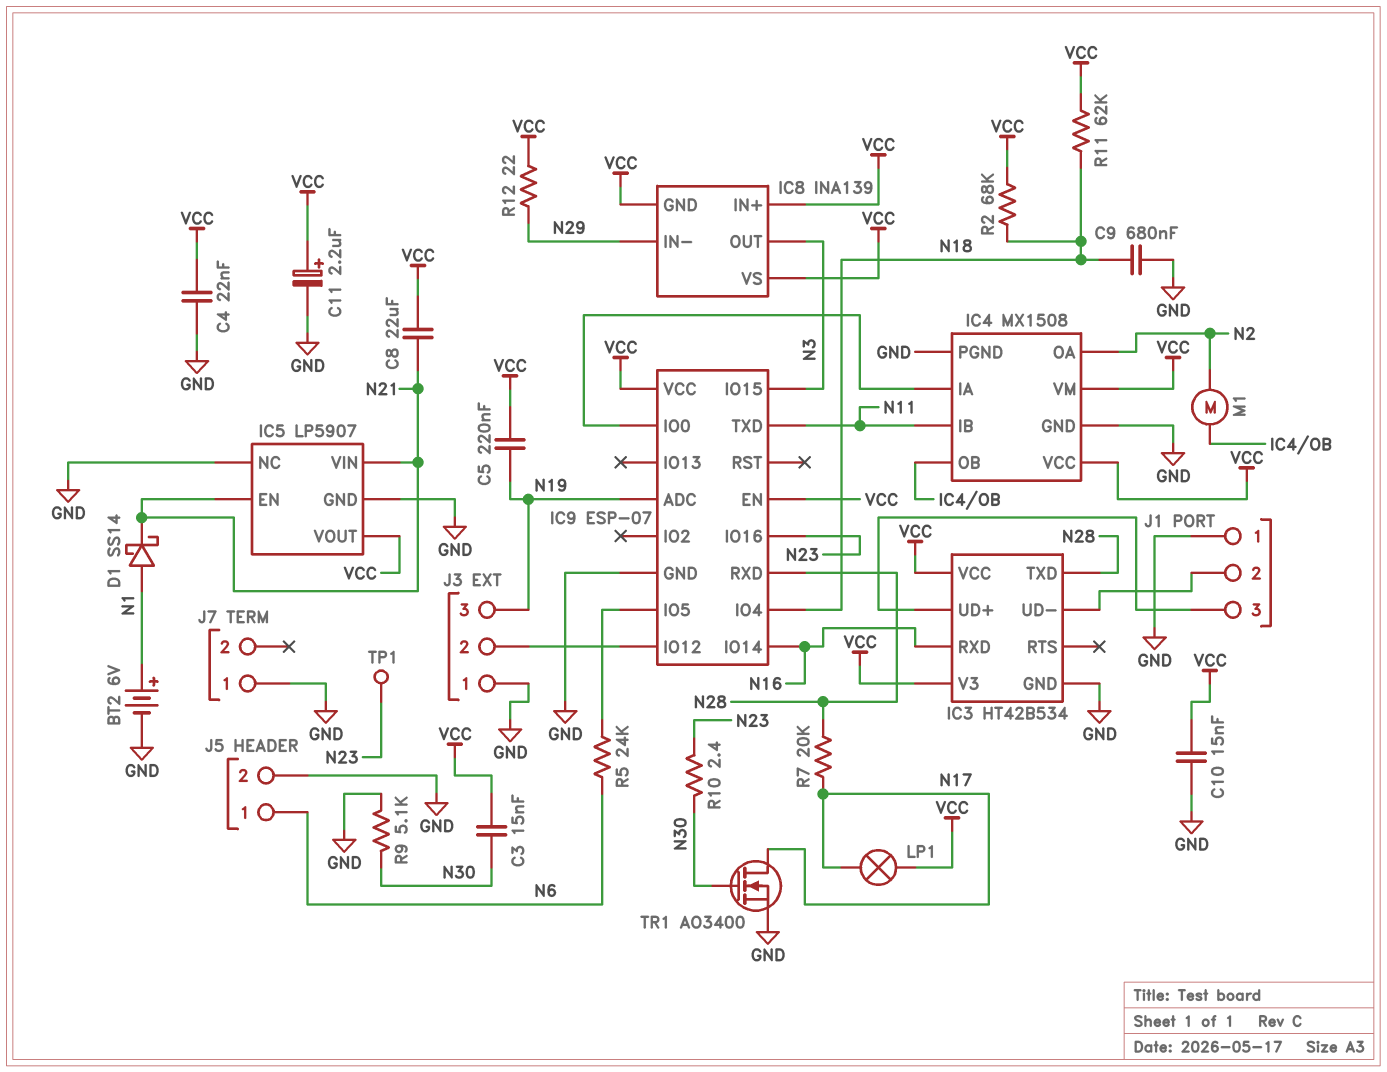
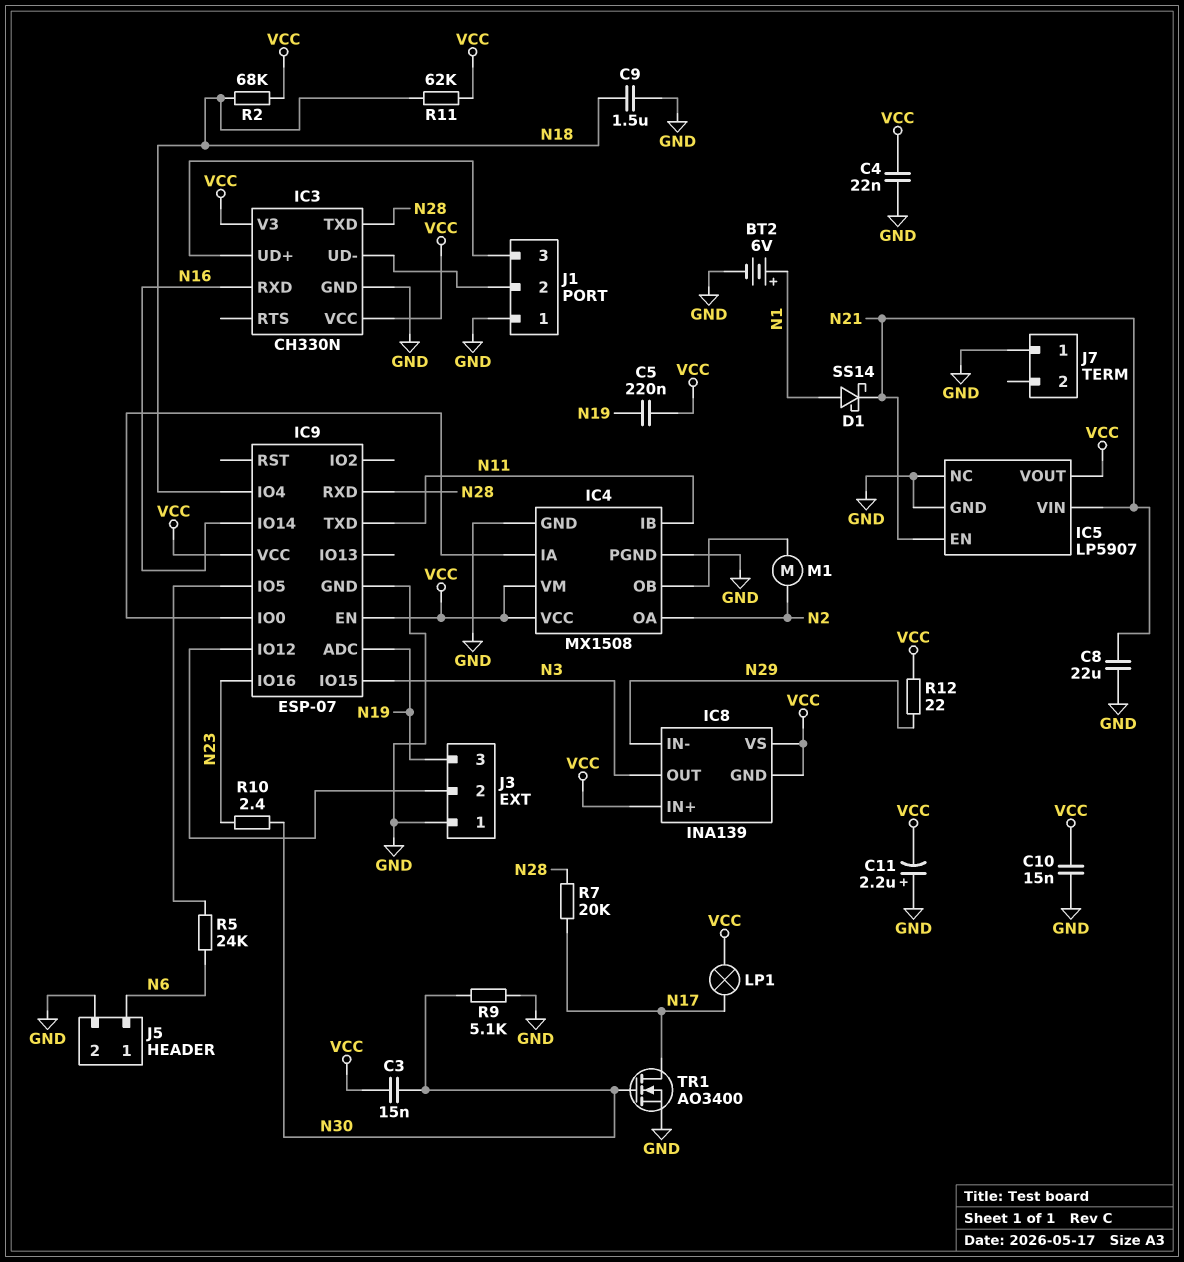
C8: 22uF (N21, VCC) -> 22uF (GND, N21)
C9: 680nF (GND, N18) -> 1.5uF (GND, N18)
C11: 2.2uF (plus VCC, minus GND) -> 2.2uF (plus GND, minus VCC)
IC3: HT42B534 -> CH330N
TP1: test point (N23) -> none

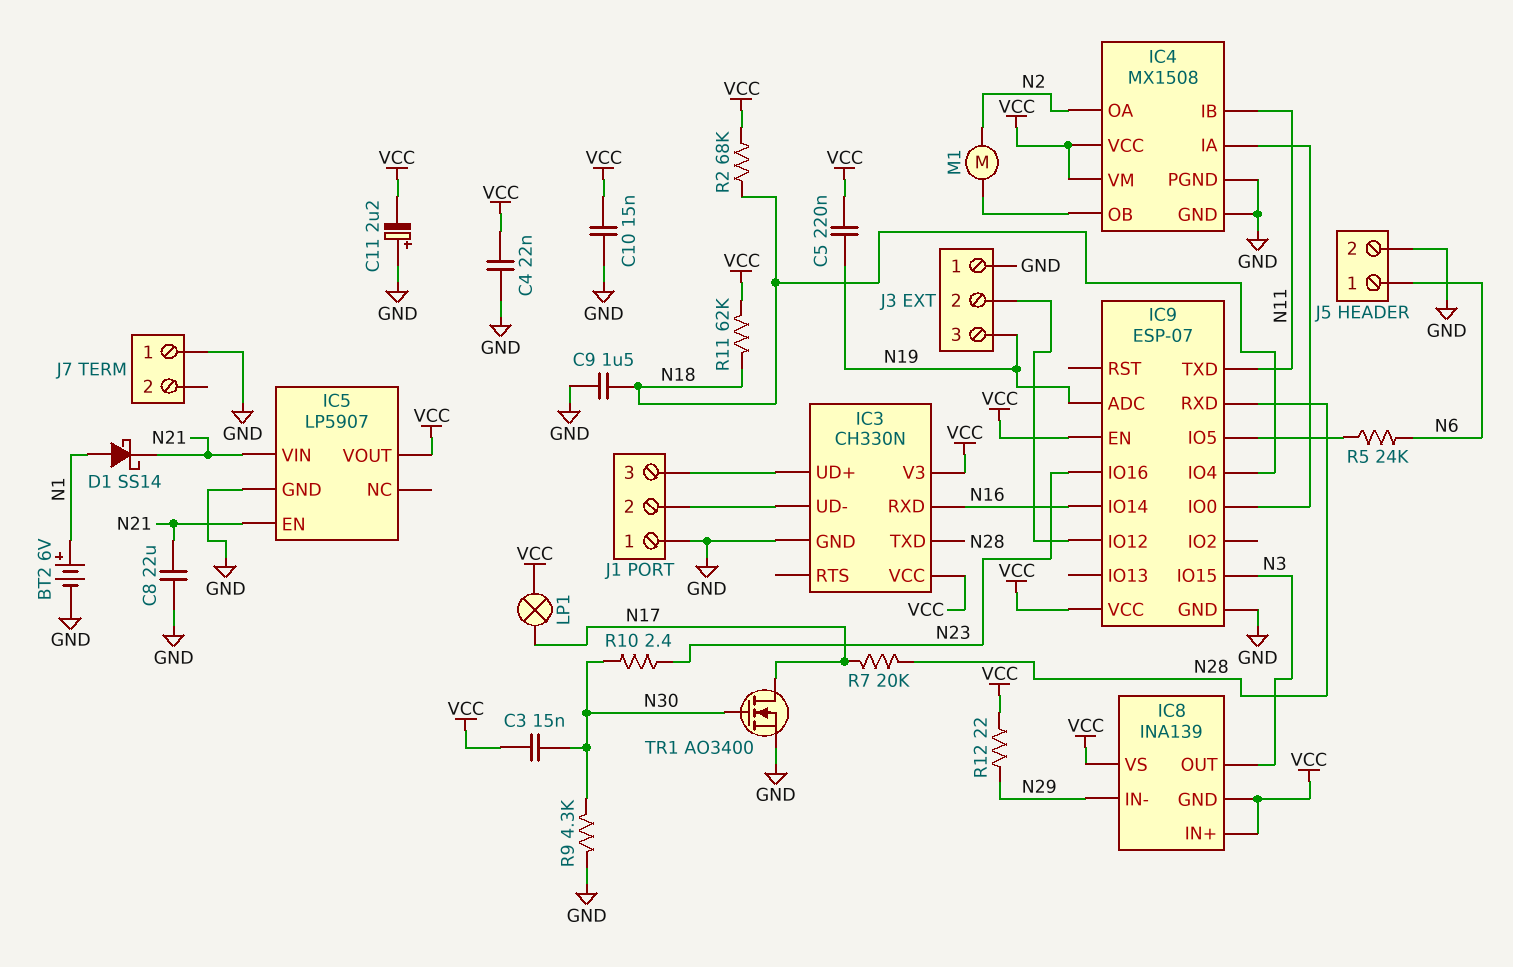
IC5 pin NC: GND -> none
R9: 5.1k (GND, N30) -> 4.3k (GND, N30)

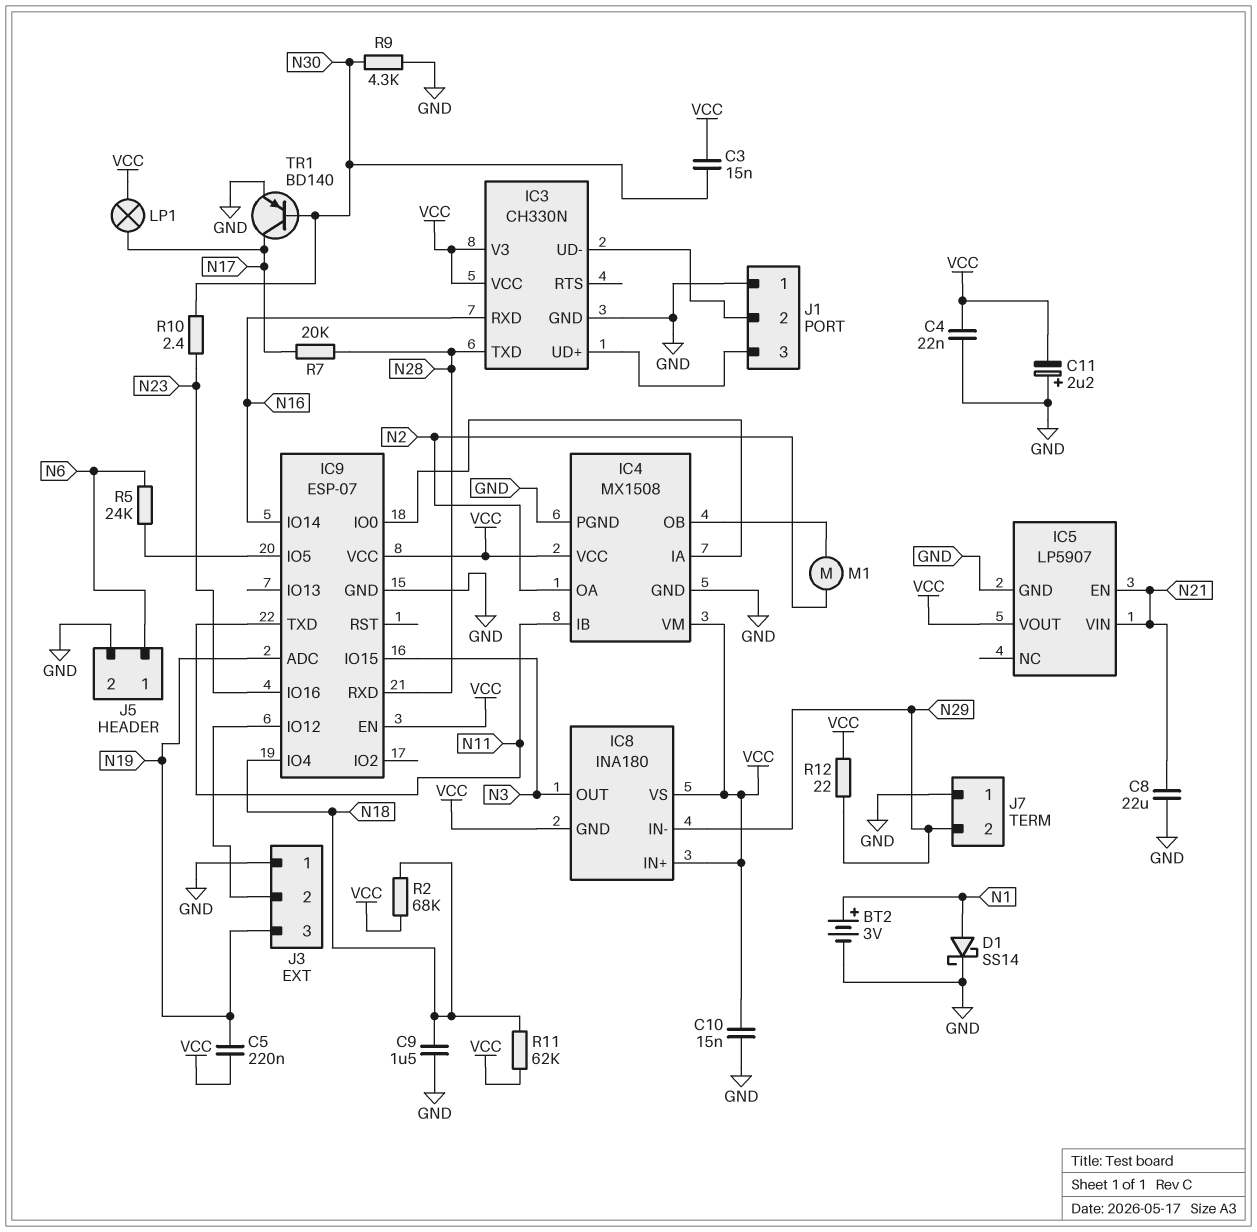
BT2: 6V (plus N1, minus GND) -> 3V (plus N1, minus GND)
D1: schottky SS14 (A N1, K N21) -> schottky SS14 (A N1, K GND)
IC8: INA139 -> INA180
J7 pin 2: none -> N29
TR1: NMOS AO3400 (G N30, D N17, S GND) -> PNP BD140 (B N30, C N17, E GND)

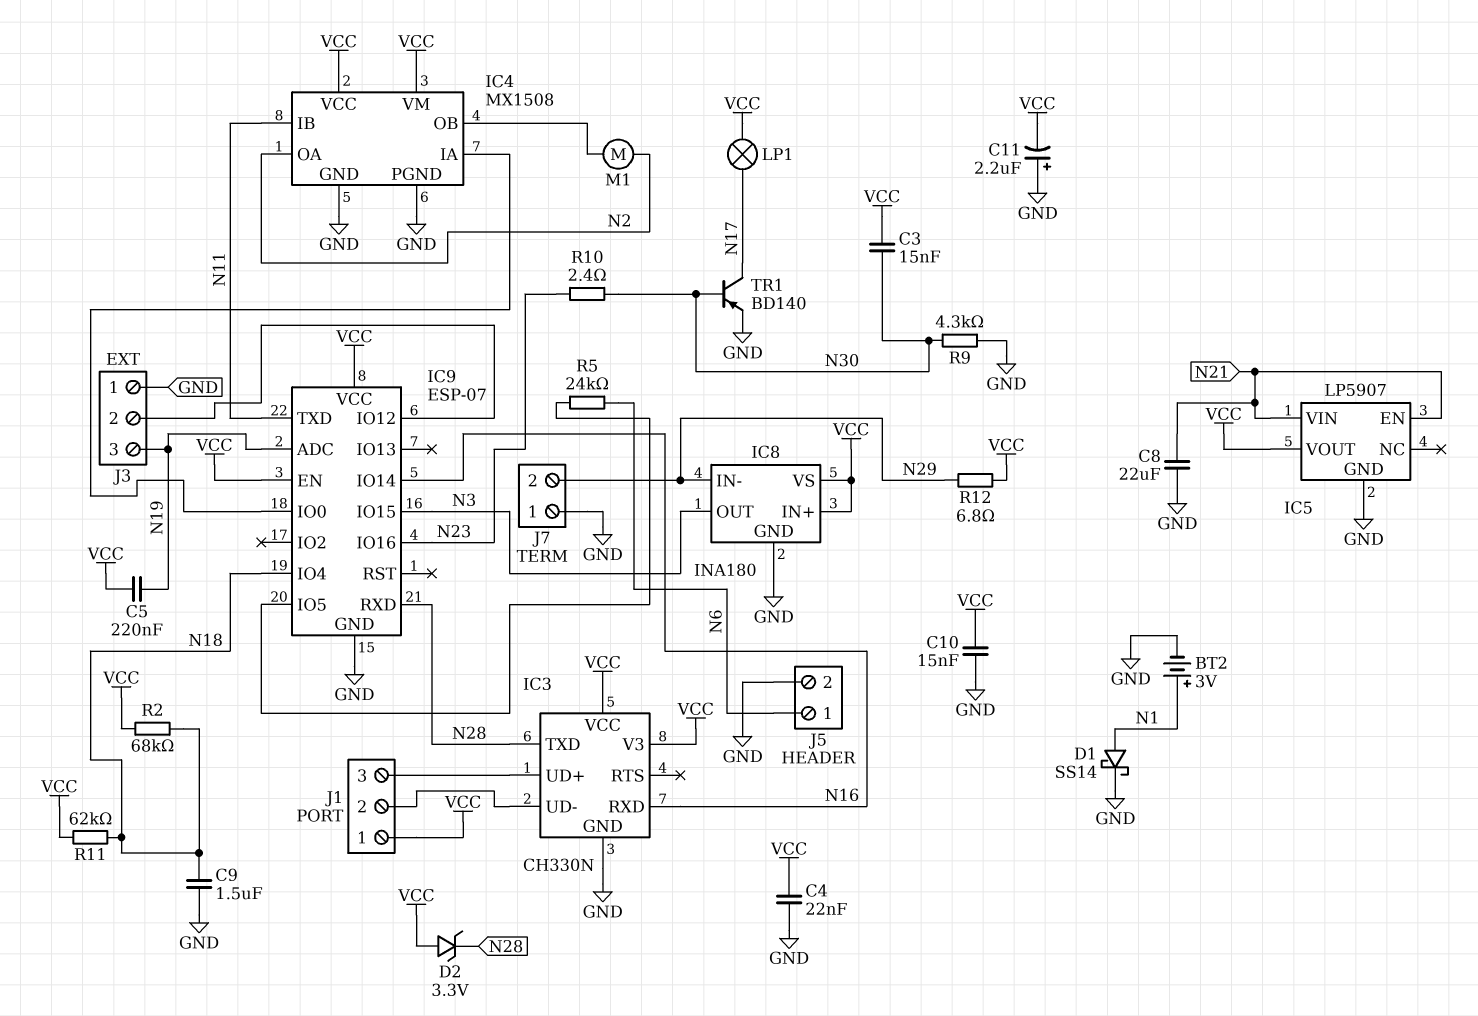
D2: none -> zener 3.3V (A VCC, K N28)
IC8 pin GND: VCC -> GND
J1 pin 1: GND -> VCC
R7: 20k (N17, N28) -> none
R12: 22 (N29, VCC) -> 6.8 (N29, VCC)

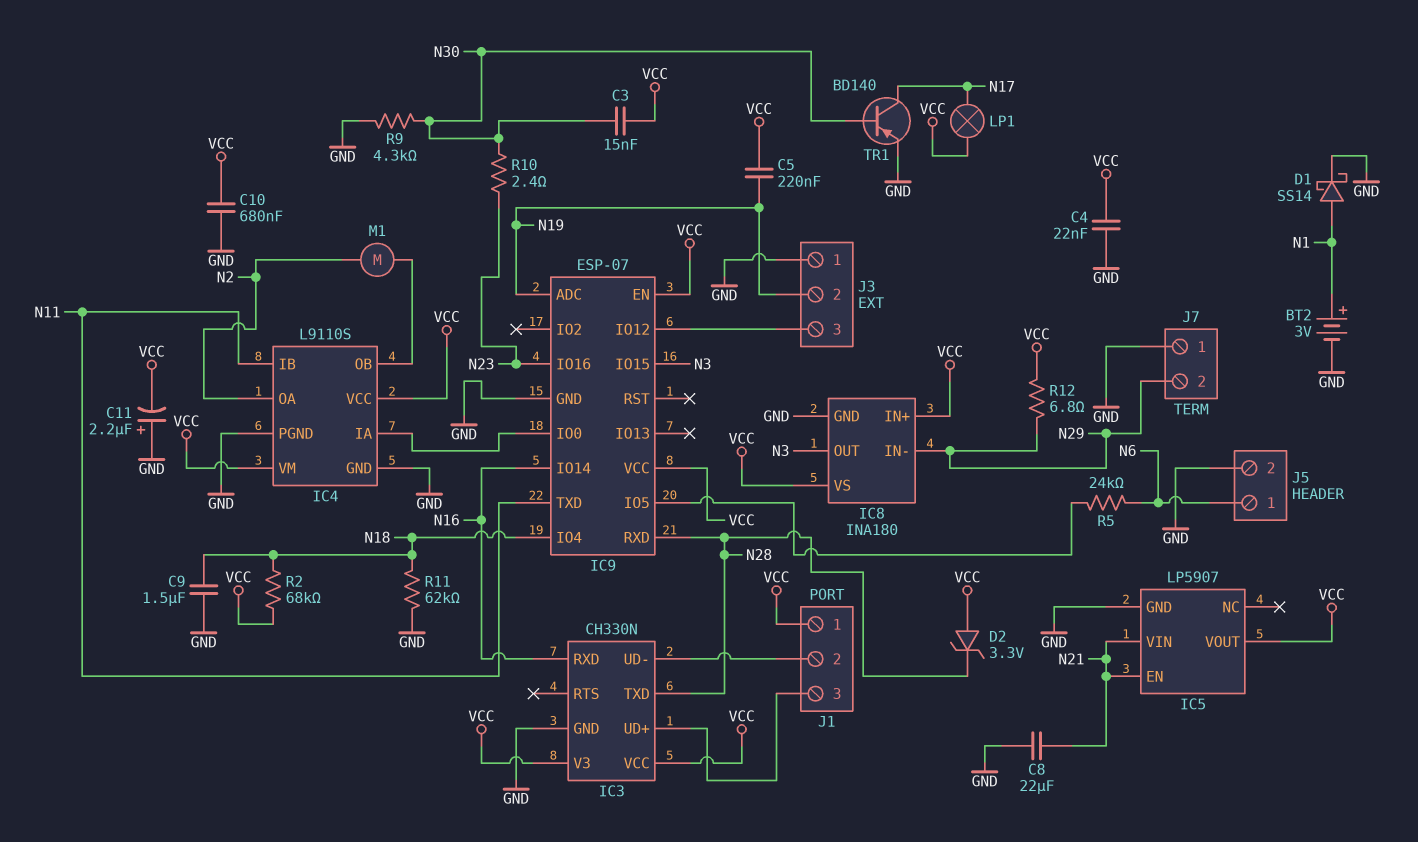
C10: 15nF (GND, VCC) -> 680nF (GND, VCC)
IC4: MX1508 -> L9110S
J3 pin 2: IC9/IO12 -> N19
J3 pin 3: N19 -> IC9/IO12
R11: 62k (N18, VCC) -> 62k (GND, N18)

